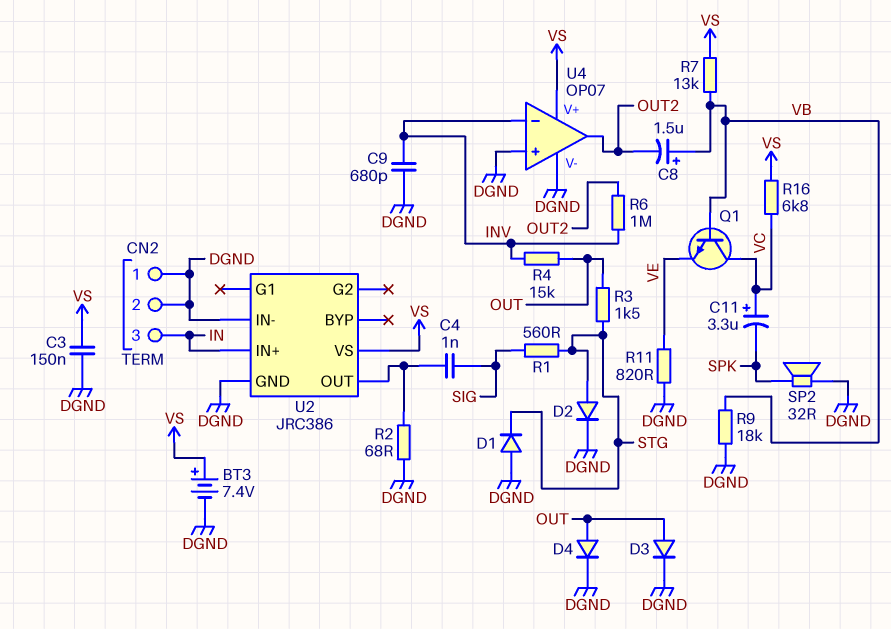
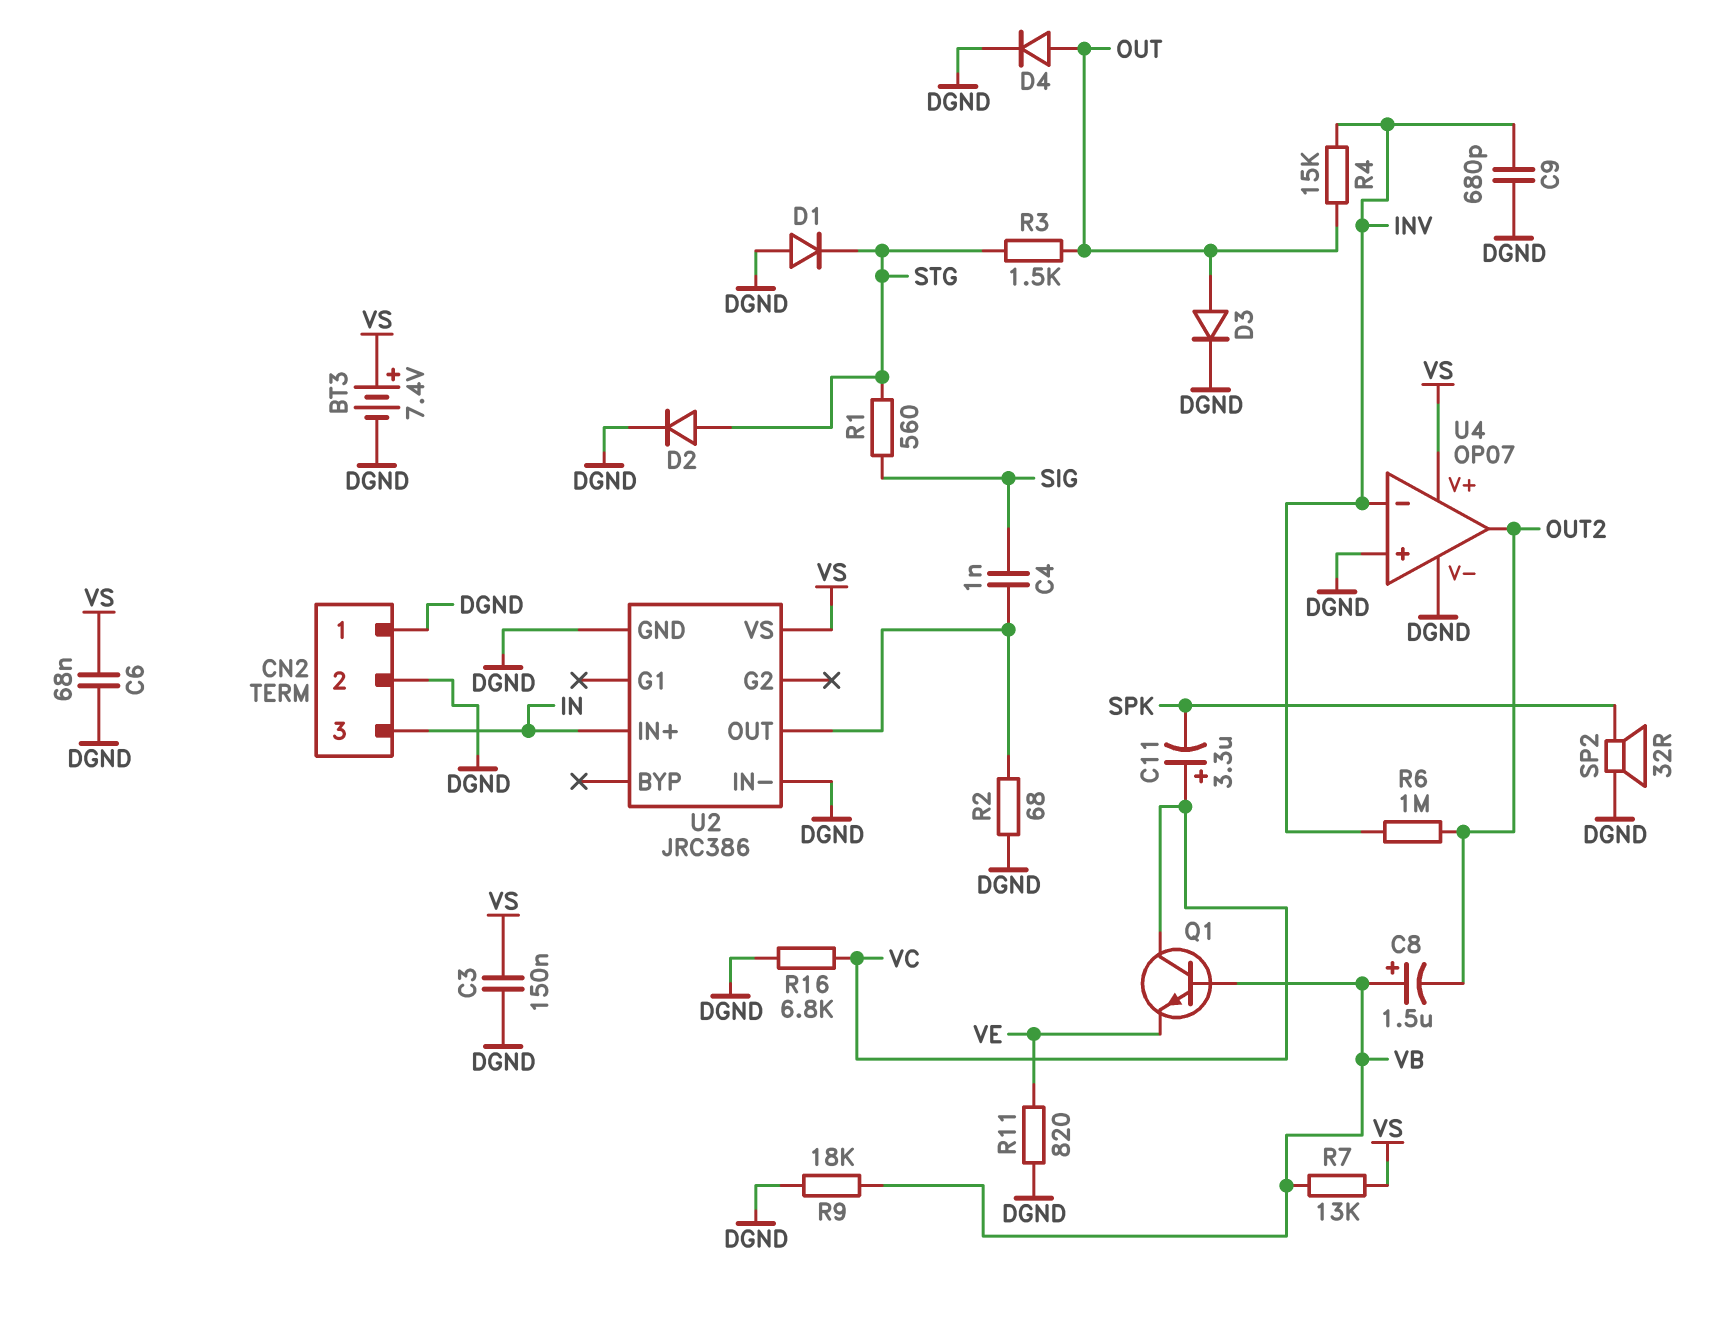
C6: none -> 68nF (DGND, VS)
R16: 6.8k (VC, VS) -> 6.8k (DGND, VC)

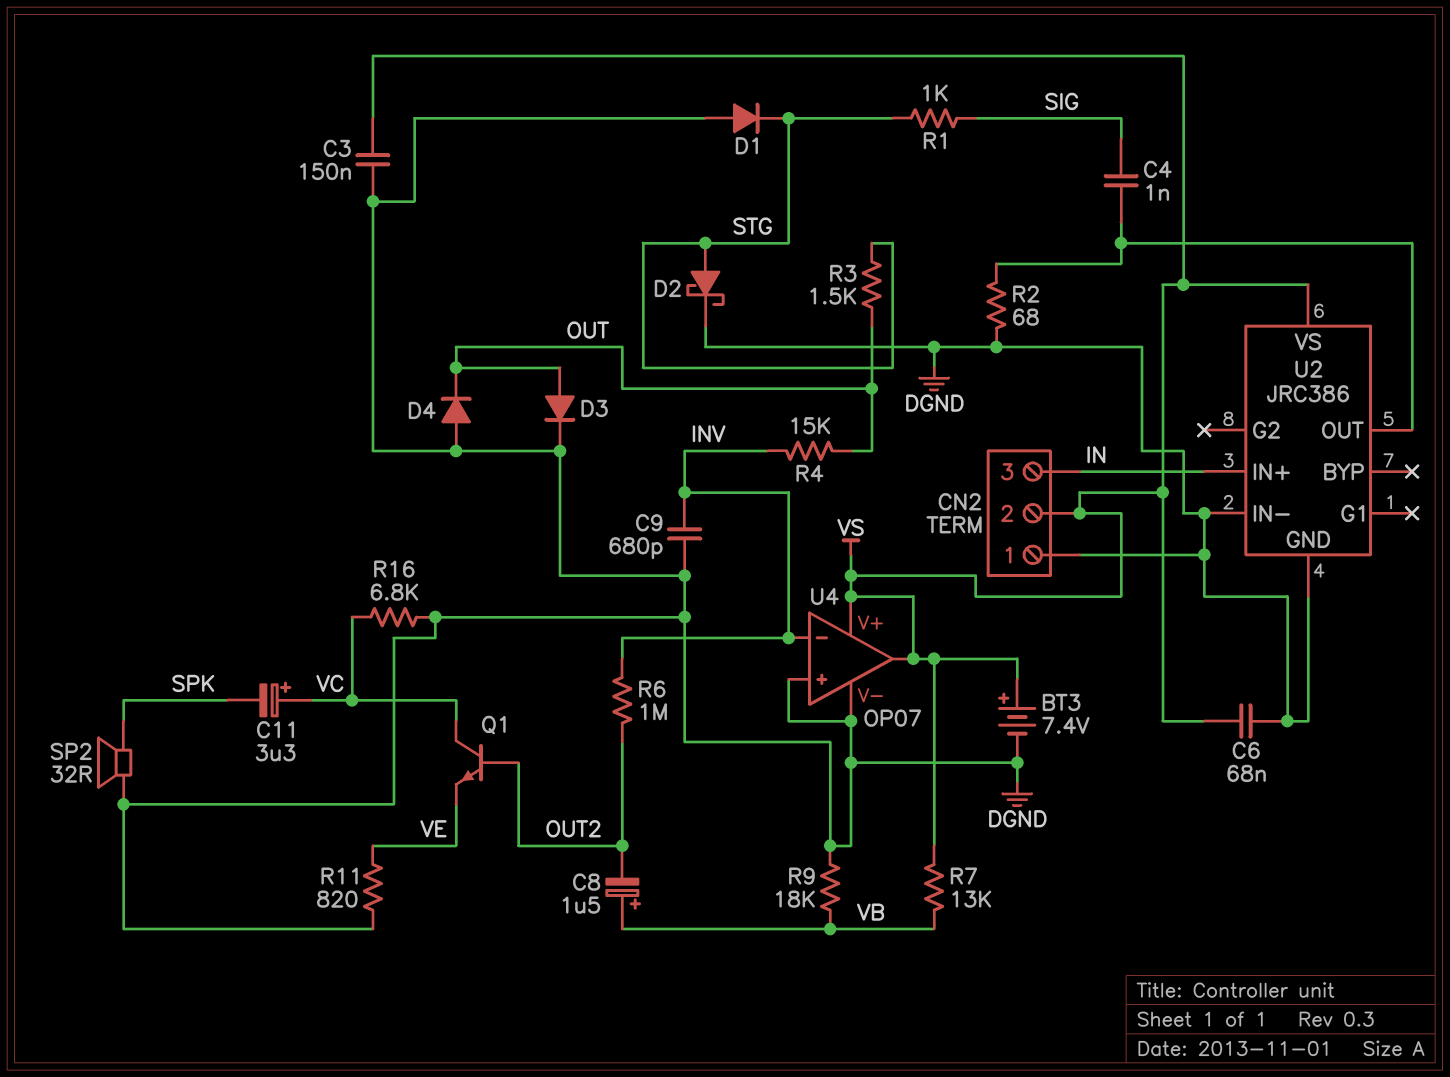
CN2 pin 2: DGND -> VS
D2: diode (A STG, K DGND) -> schottky (A STG, K DGND)
D4: diode (A OUT, K DGND) -> diode (A DGND, K OUT)
Q1: NPN (B VB, C VC, E VE) -> NPN (B OUT2, C VC, E VE)
R1: 560 (SIG, STG) -> 1k (SIG, STG)
U4 pin out: OUT2 -> VS

